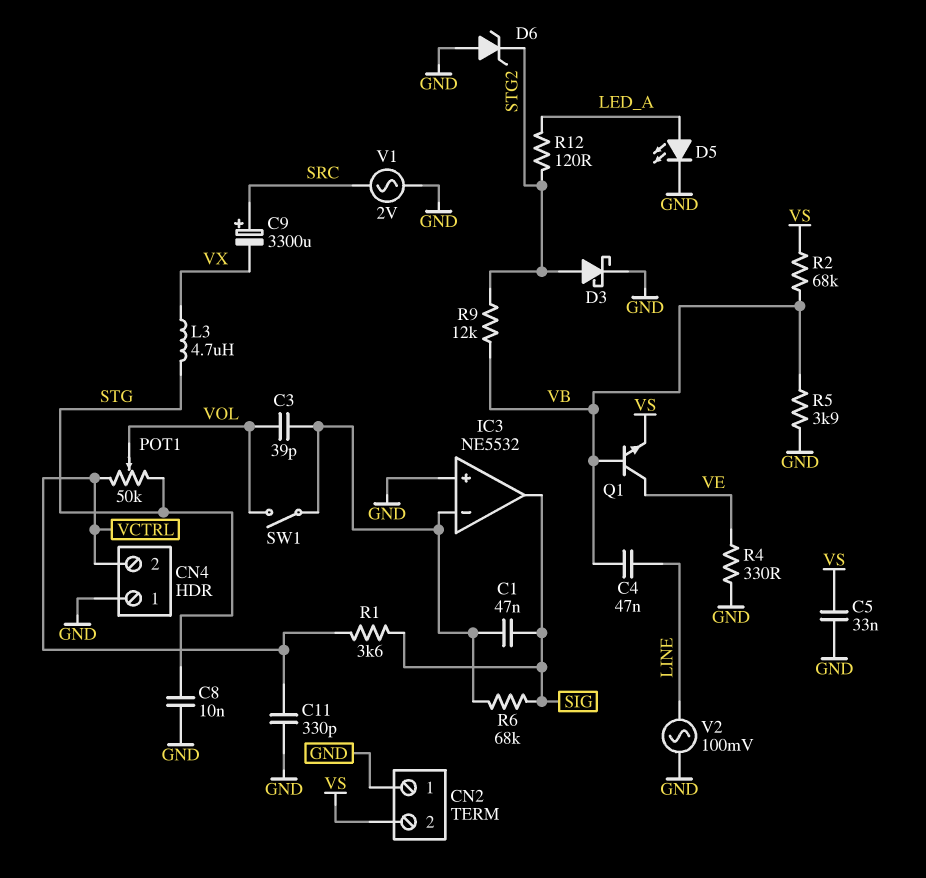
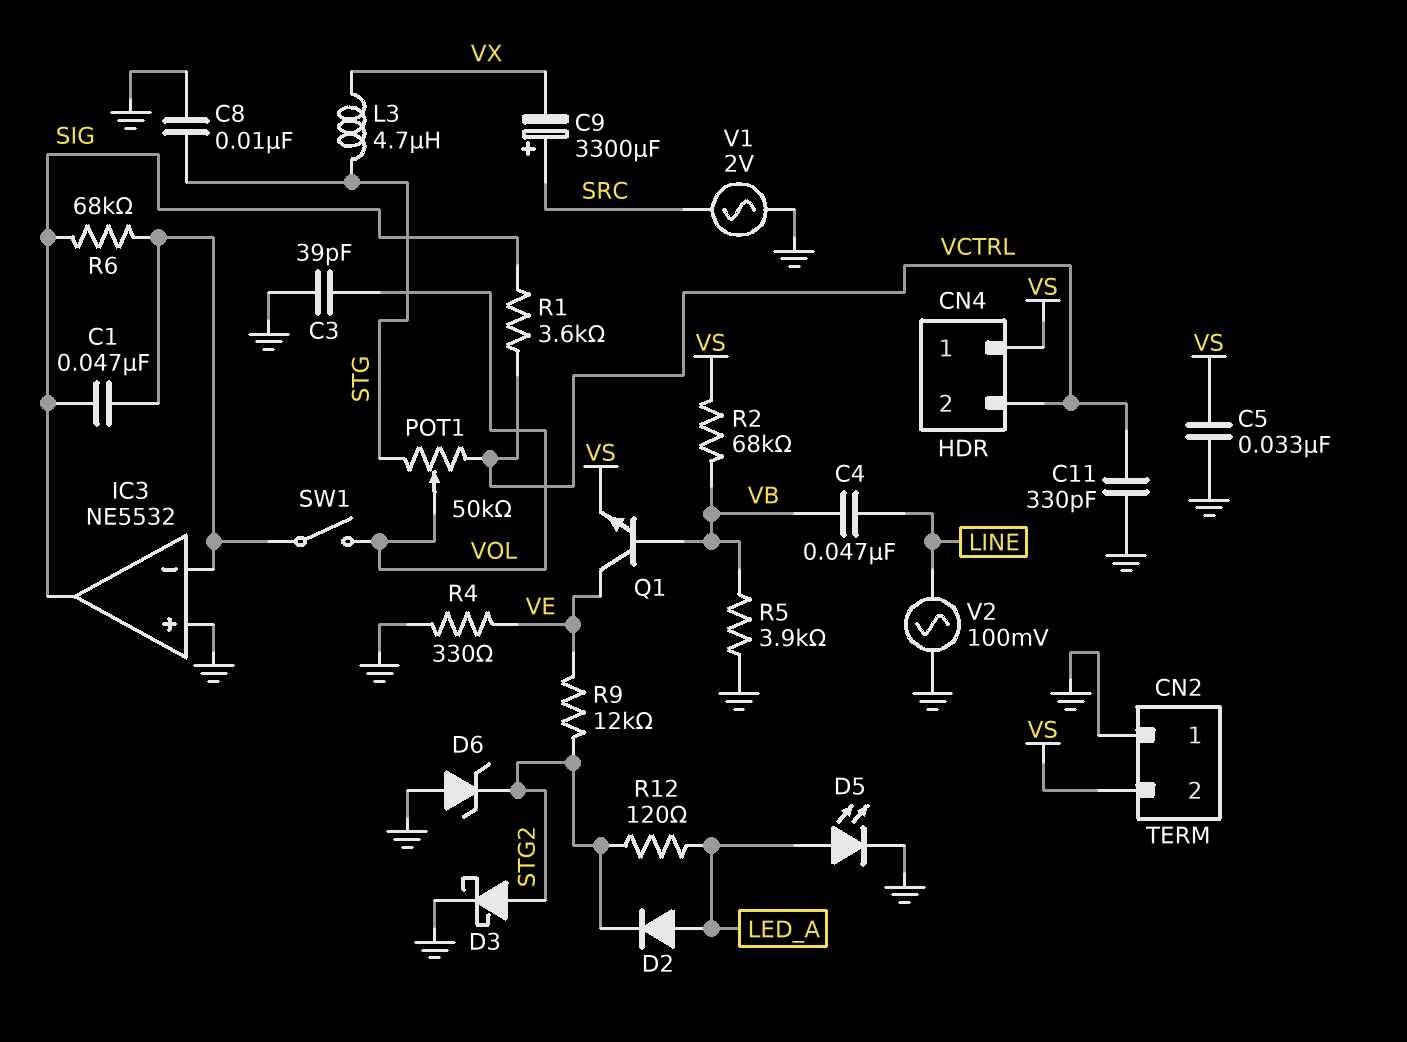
C3: 39pF (IC3/in-, VOL) -> 39pF (GND, VOL)
CN4 pin 1: GND -> VS
D2: none -> diode (A LED_A, K STG2)
R9: 12k (STG2, VB) -> 12k (STG2, VE)

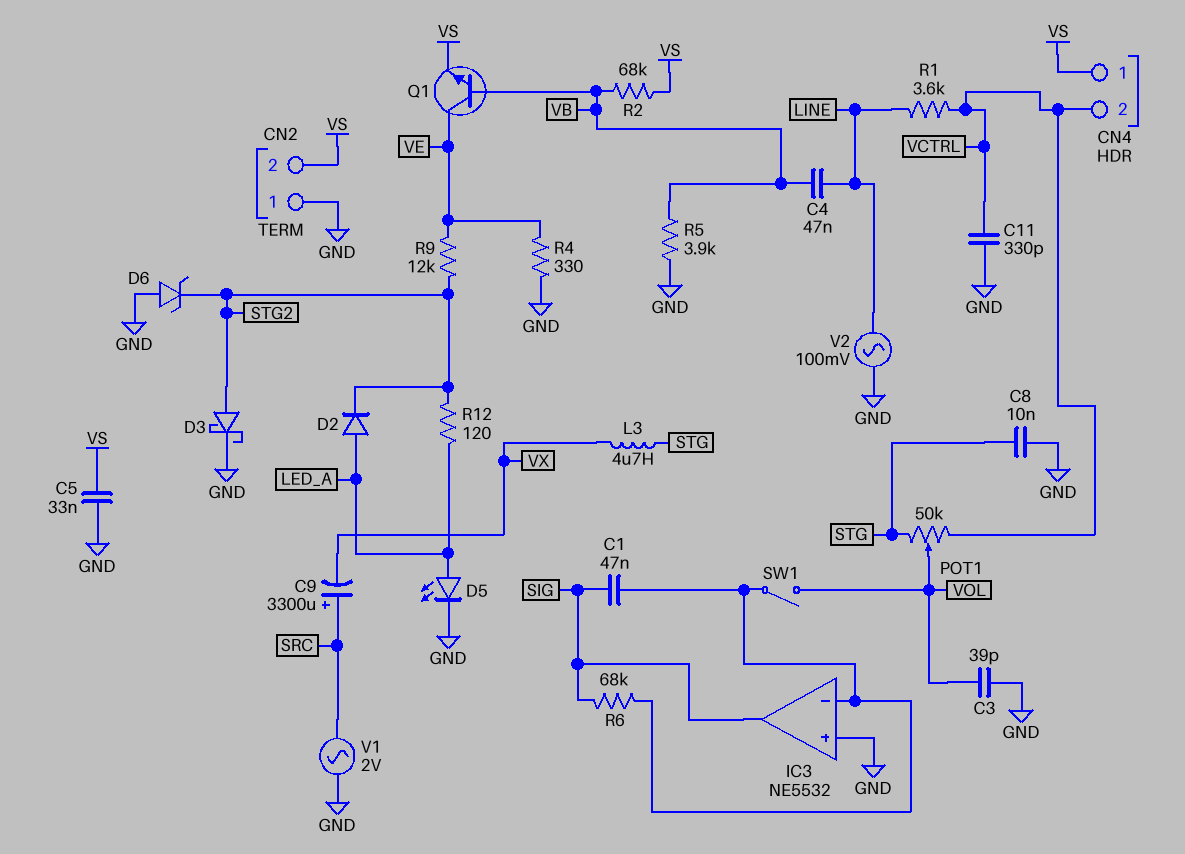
R1: 3.6k (SIG, VCTRL) -> 3.6k (LINE, VCTRL)

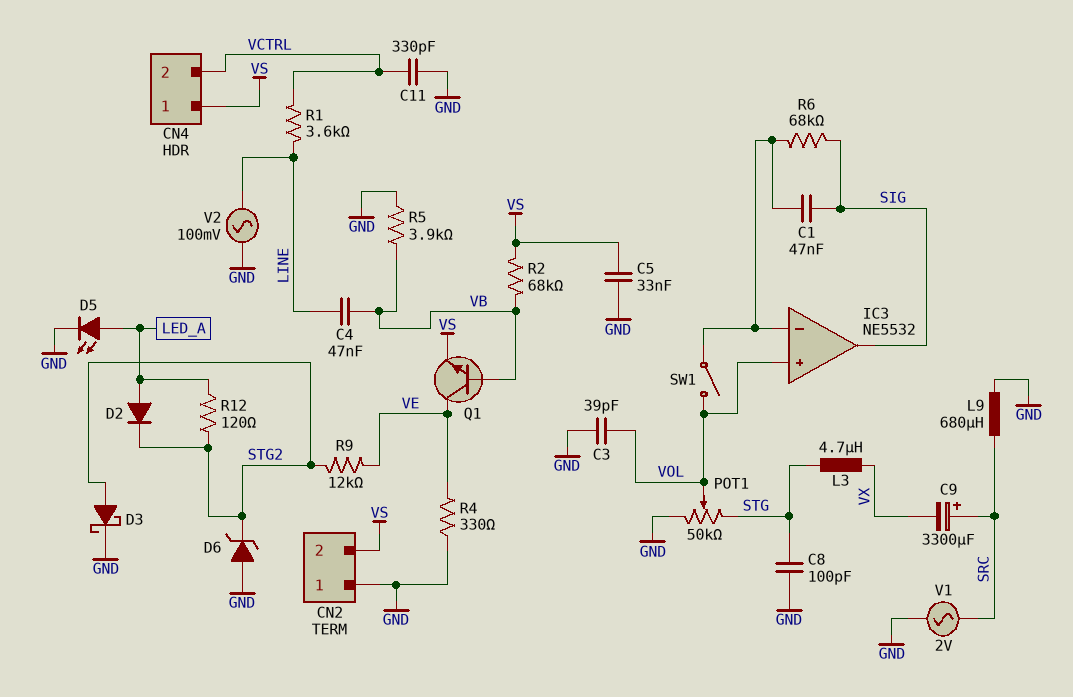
C8: 10nF (GND, STG) -> 100pF (GND, STG)
IC3 pin in+: GND -> VOL
L9: none -> 680uH (GND, SRC)
POT1: 50k (STG, VCTRL, wiper VOL) -> 50k (GND, STG, wiper VOL)

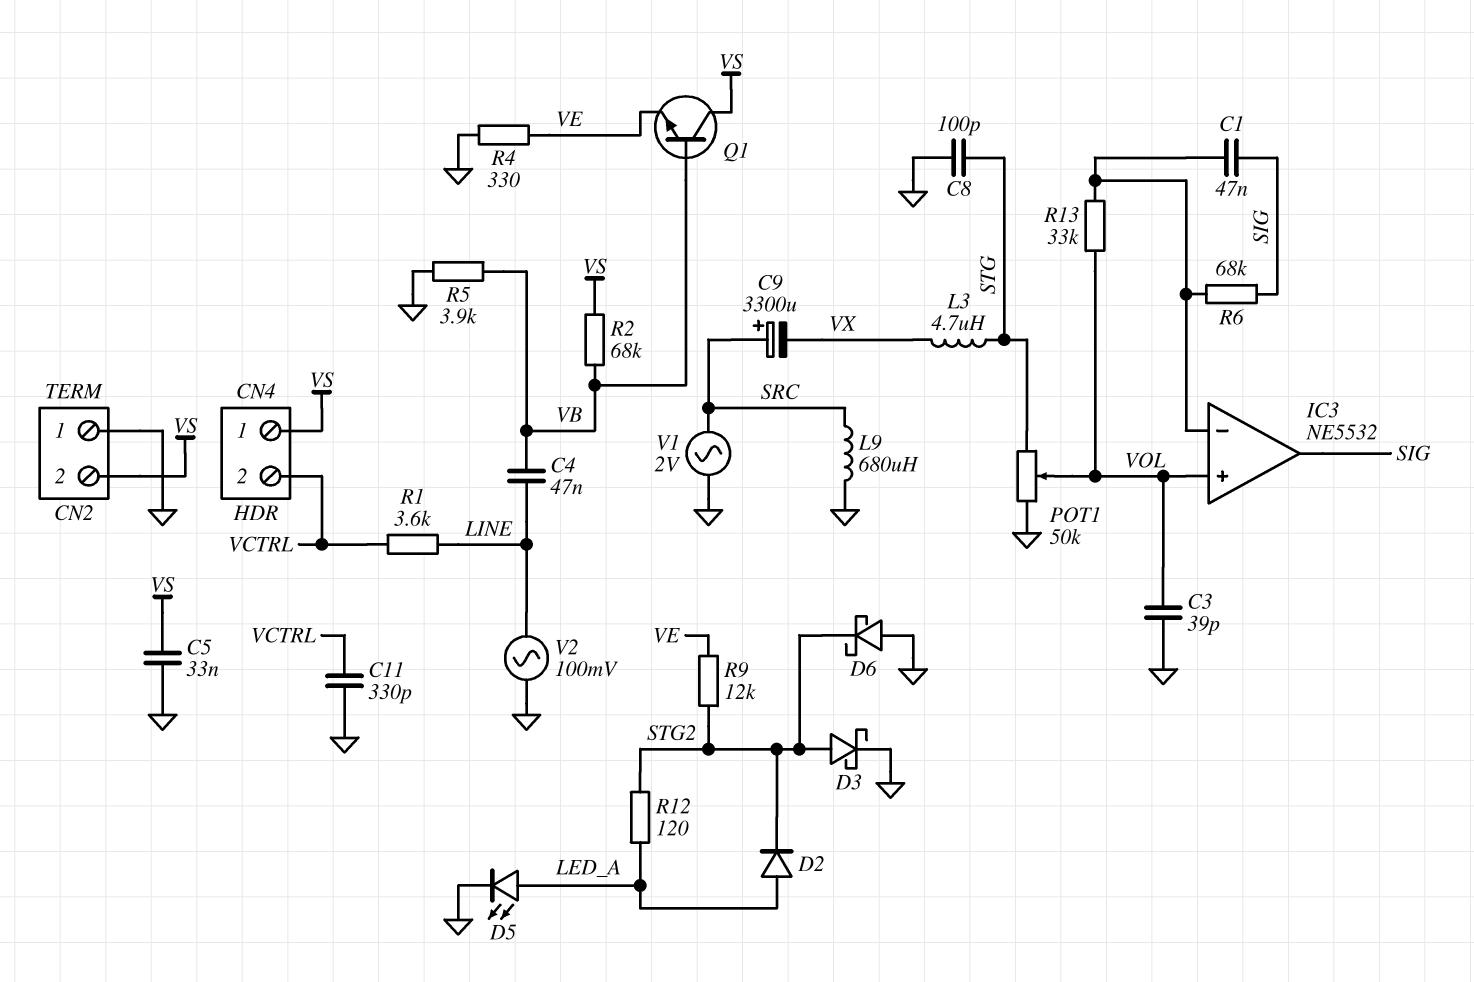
D6: zener (A GND, K STG2) -> schottky (A GND, K STG2)
Q1: NPN (B VB, C VE, E VS) -> NPN (B VB, C VS, E VE)
R13: none -> 33k (IC3/in-, VOL)
SW1: switch (IC3/in-, VOL) -> none

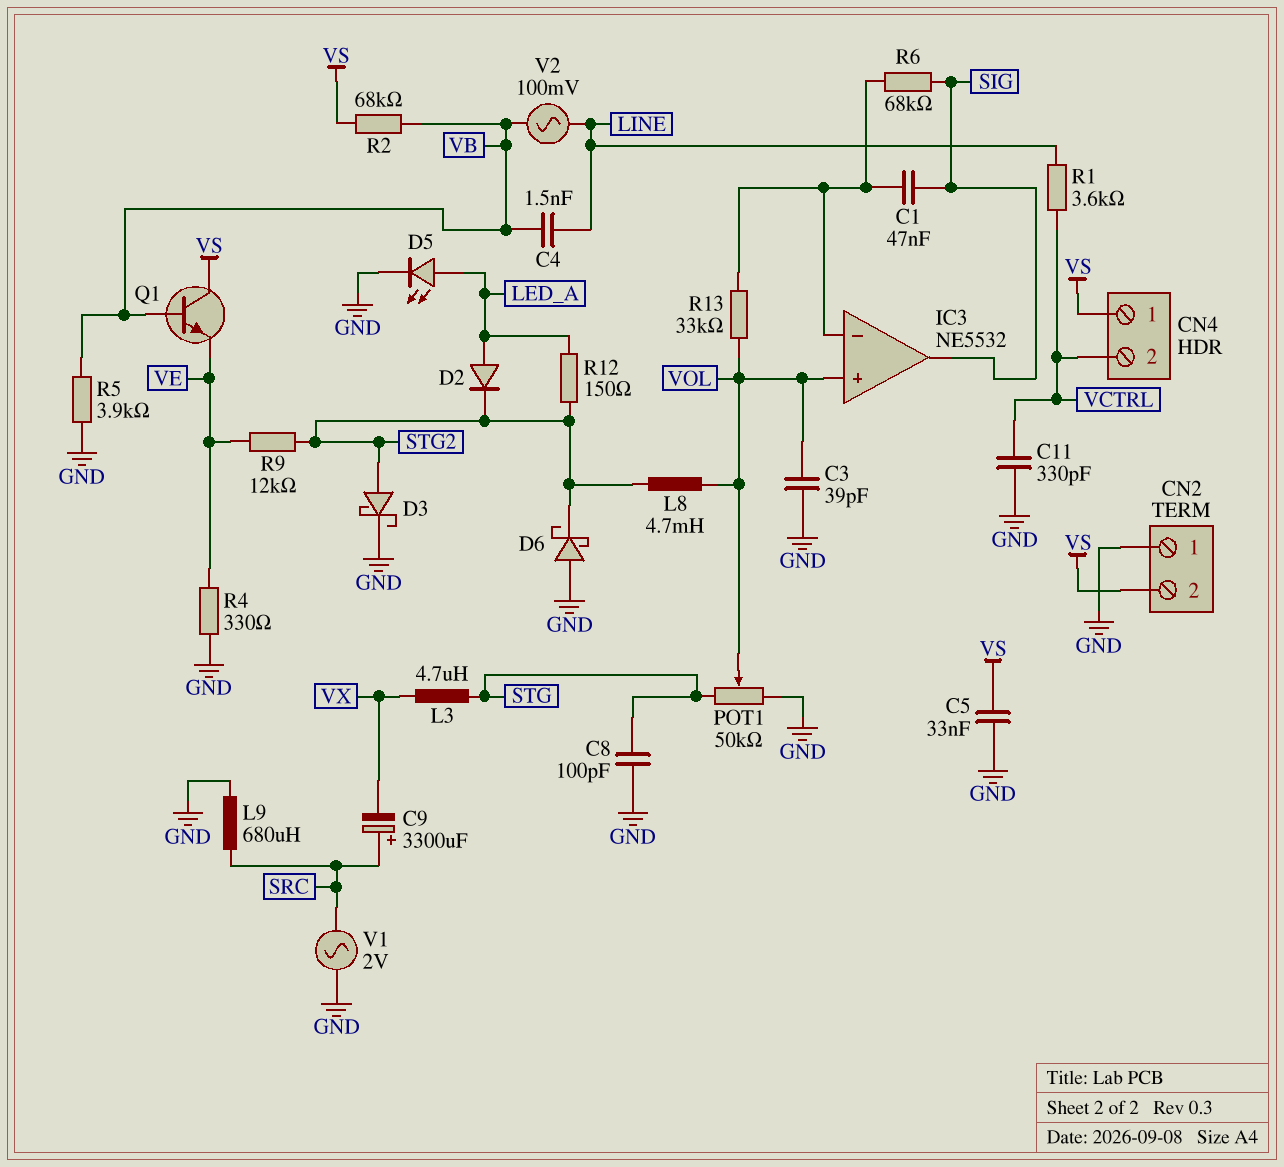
C4: 47nF (LINE, VB) -> 1.5nF (LINE, VB)
L8: none -> 4.7mH (STG2, VOL)
R12: 120 (LED_A, STG2) -> 150 (LED_A, STG2)
V2: AC 100mV (GND, LINE) -> AC 100mV (LINE, VB)

